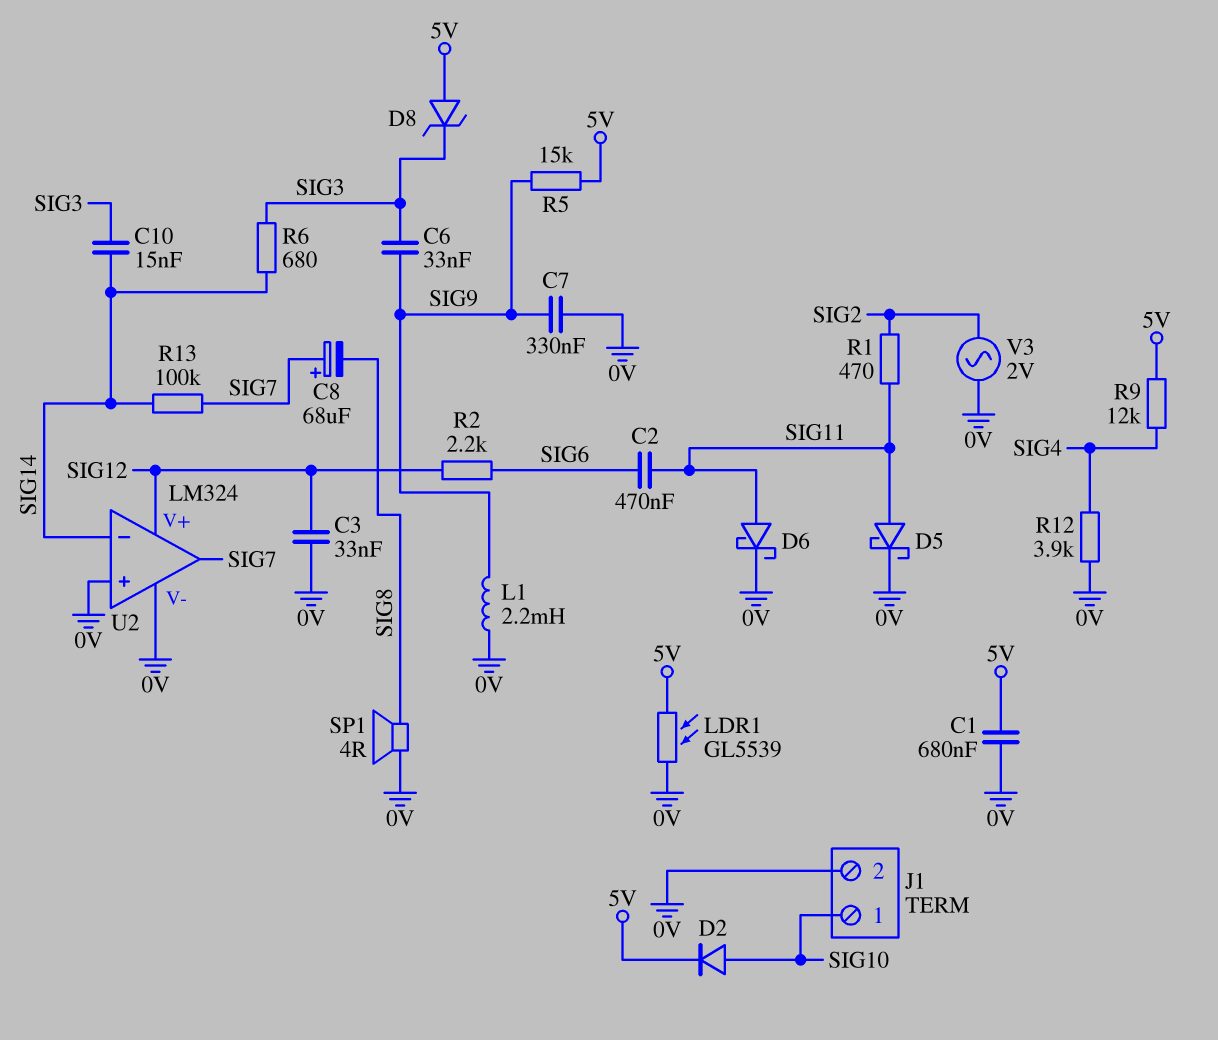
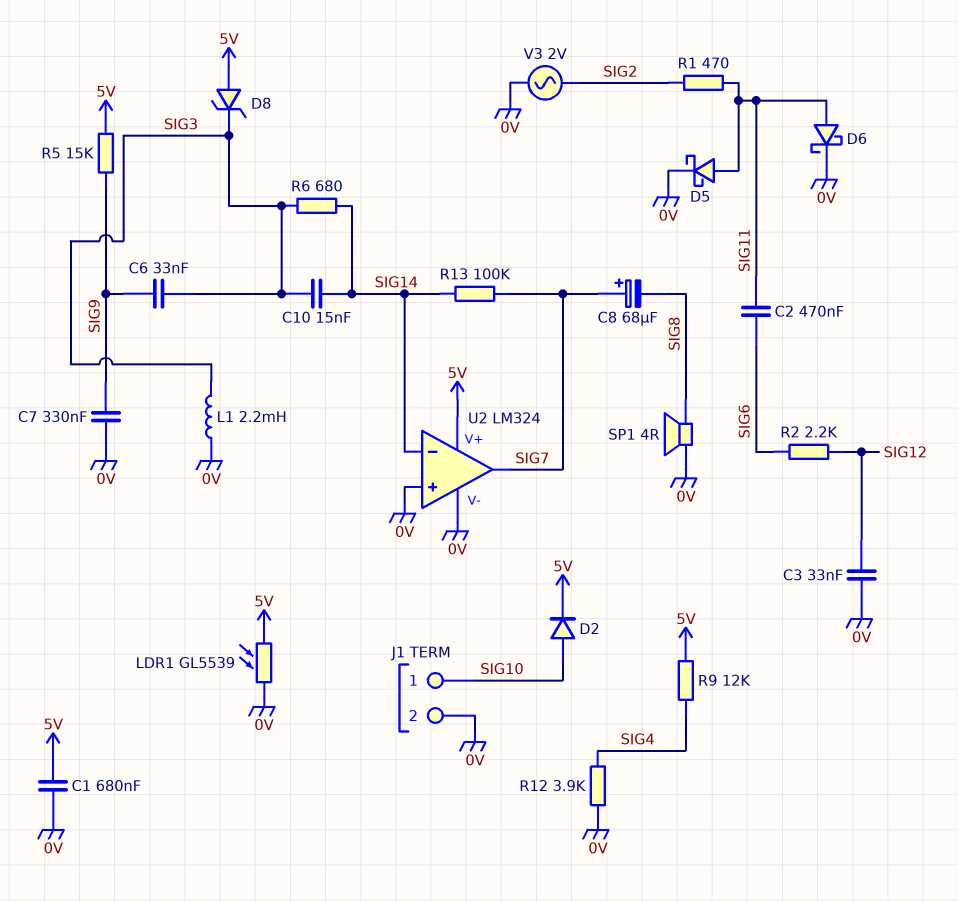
L1: 2.2mH (0V, SIG9) -> 2.2mH (0V, SIG3)
U2 pin V+: SIG12 -> 5V

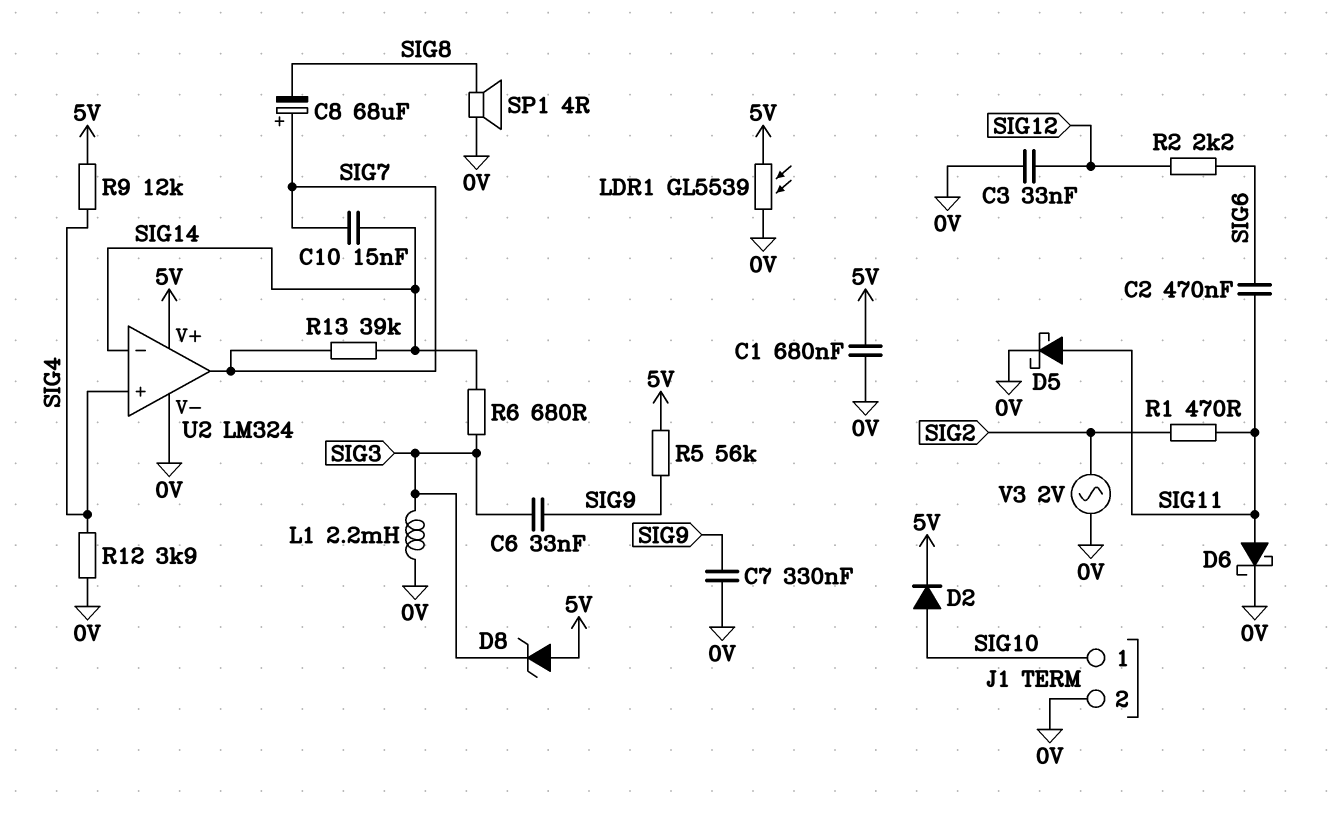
C10: 15nF (SIG3, SIG14) -> 15nF (SIG7, SIG14)
R5: 15k (5V, SIG9) -> 56k (5V, SIG9)
R13: 100k (SIG7, SIG14) -> 39k (SIG7, SIG14)
U2 pin in+: 0V -> SIG4

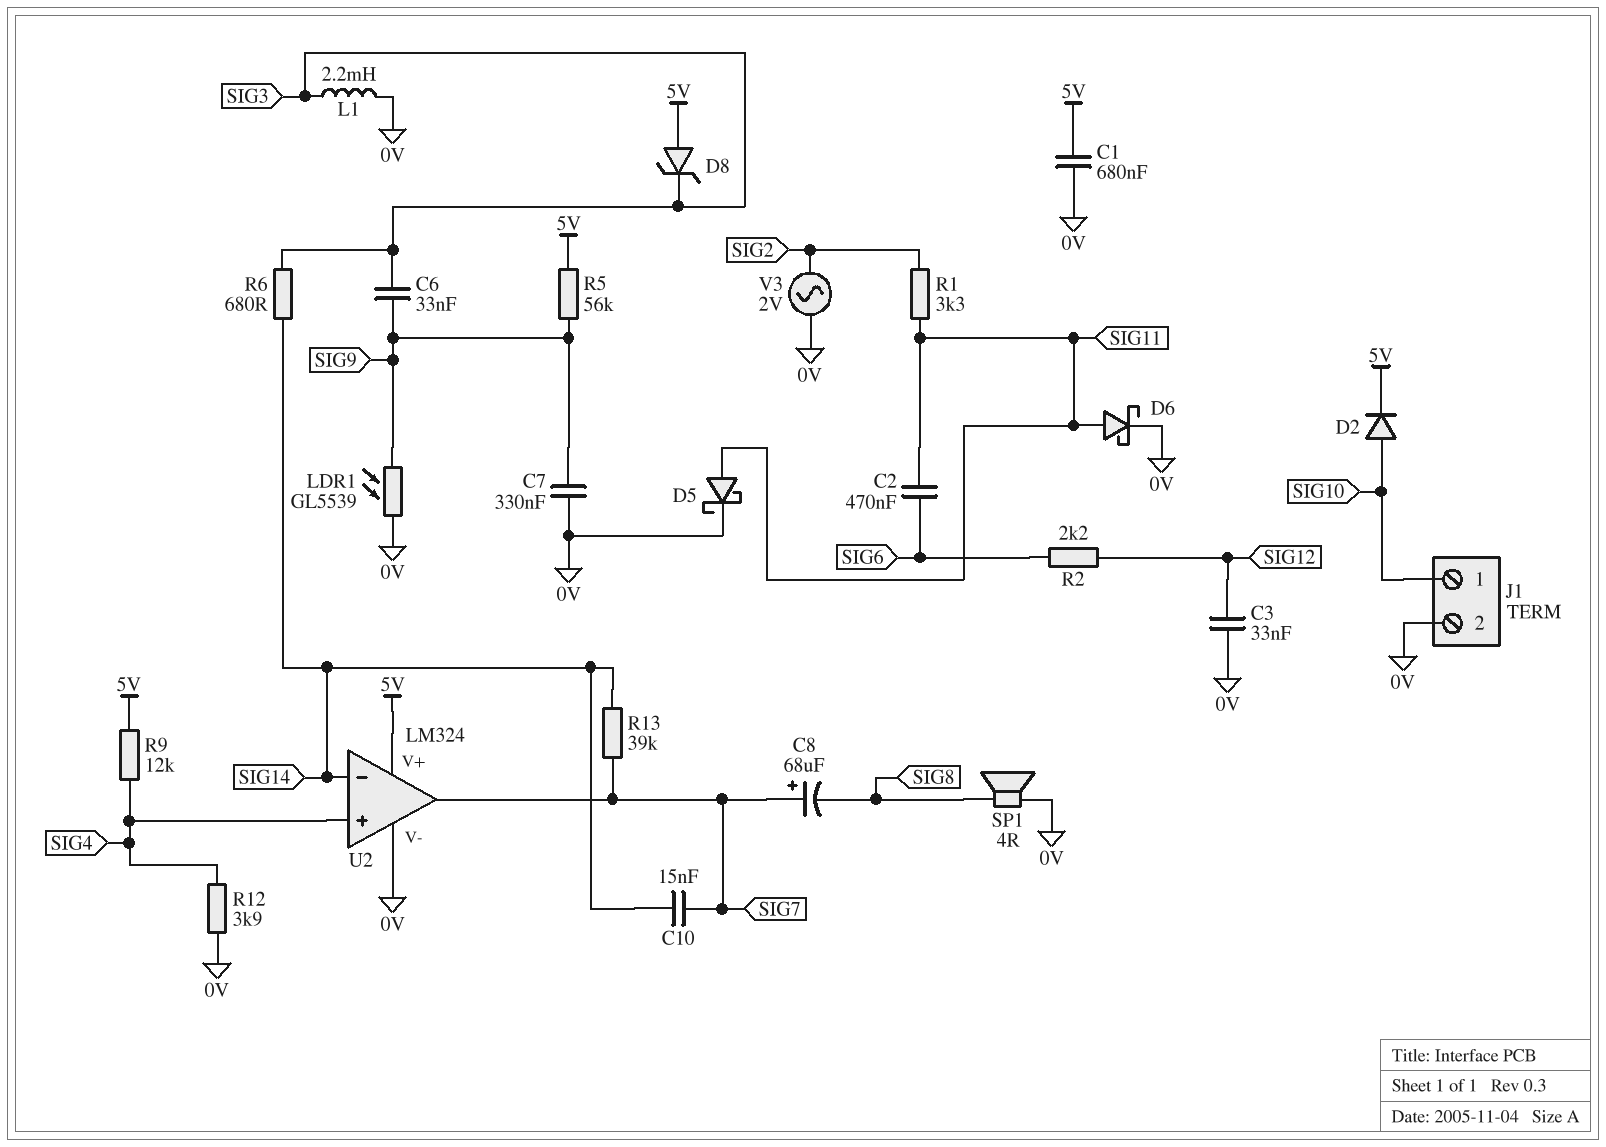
LDR1: GL5539 (0V, 5V) -> GL5539 (0V, SIG9)
R1: 470 (SIG2, SIG11) -> 3.3k (SIG2, SIG11)

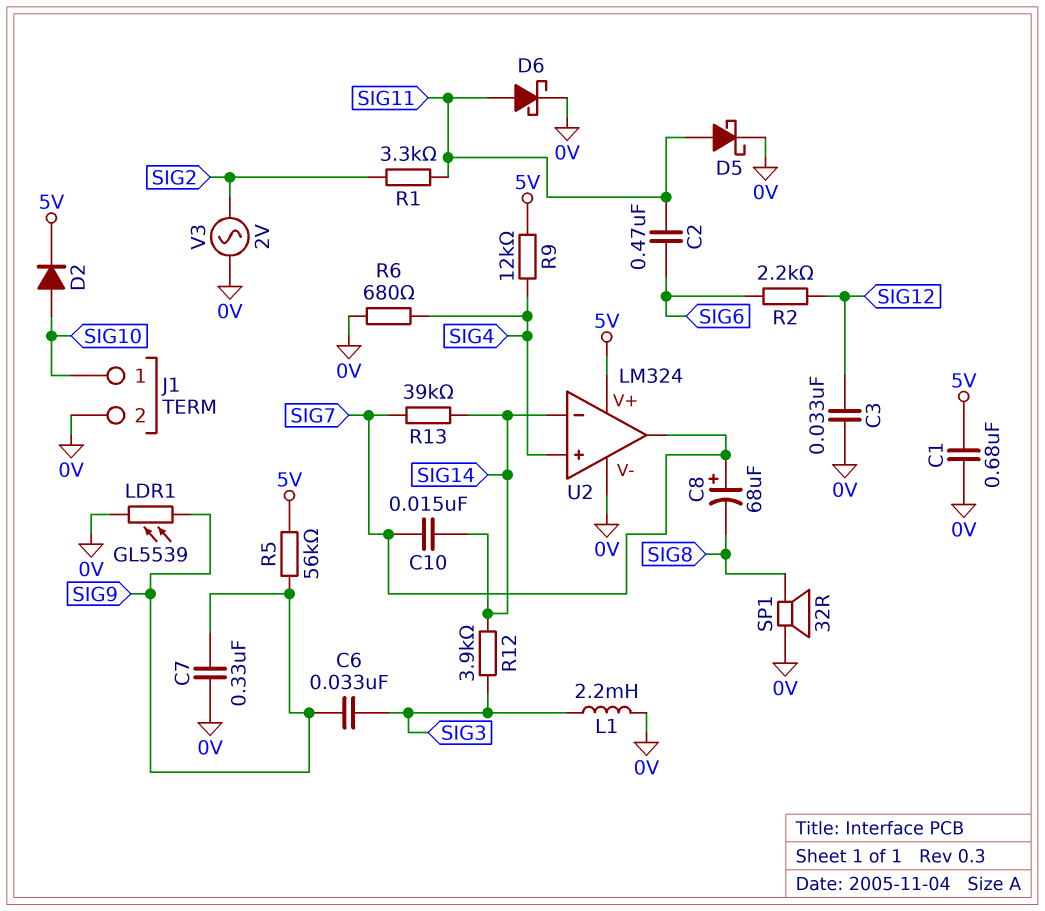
D8: zener (A 5V, K SIG3) -> none
R6: 680 (SIG3, SIG14) -> 680 (0V, SIG4)
R12: 3.9k (0V, SIG4) -> 3.9k (SIG3, SIG14)
SP1: speaker 4R (0V, SIG8) -> speaker 32R (0V, SIG8)

